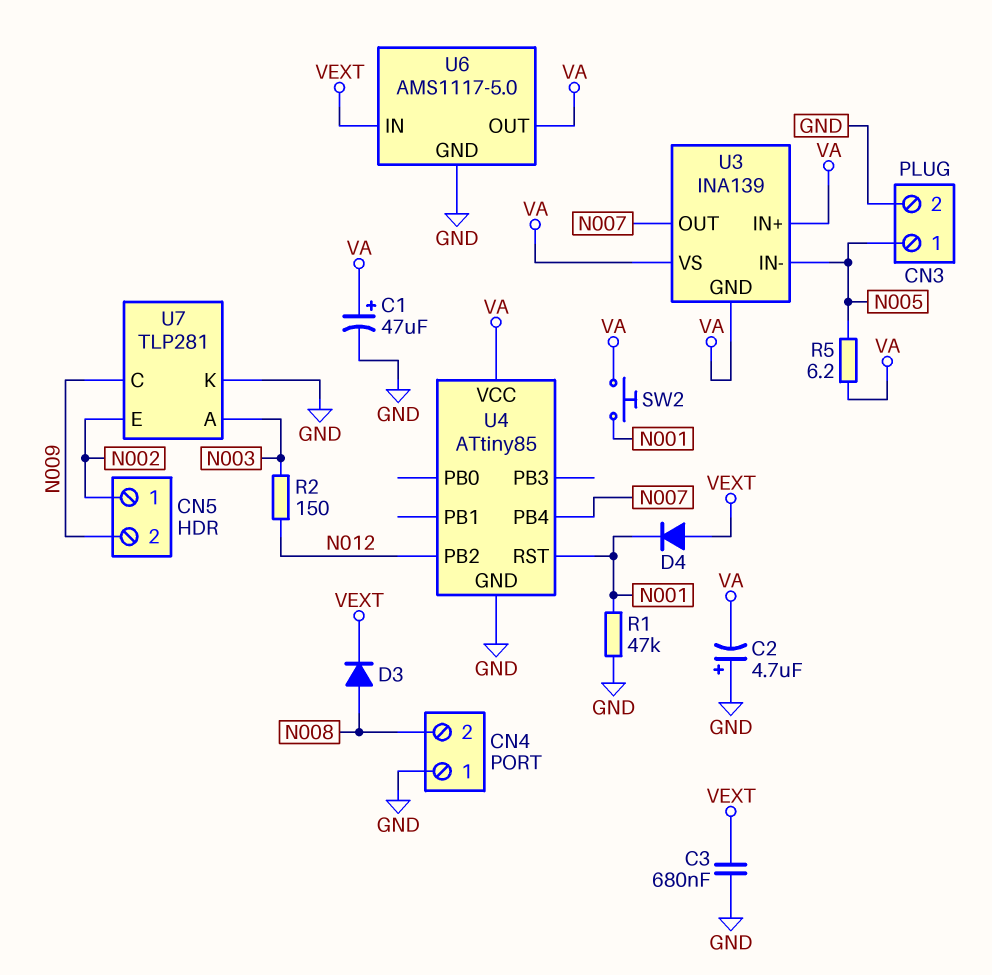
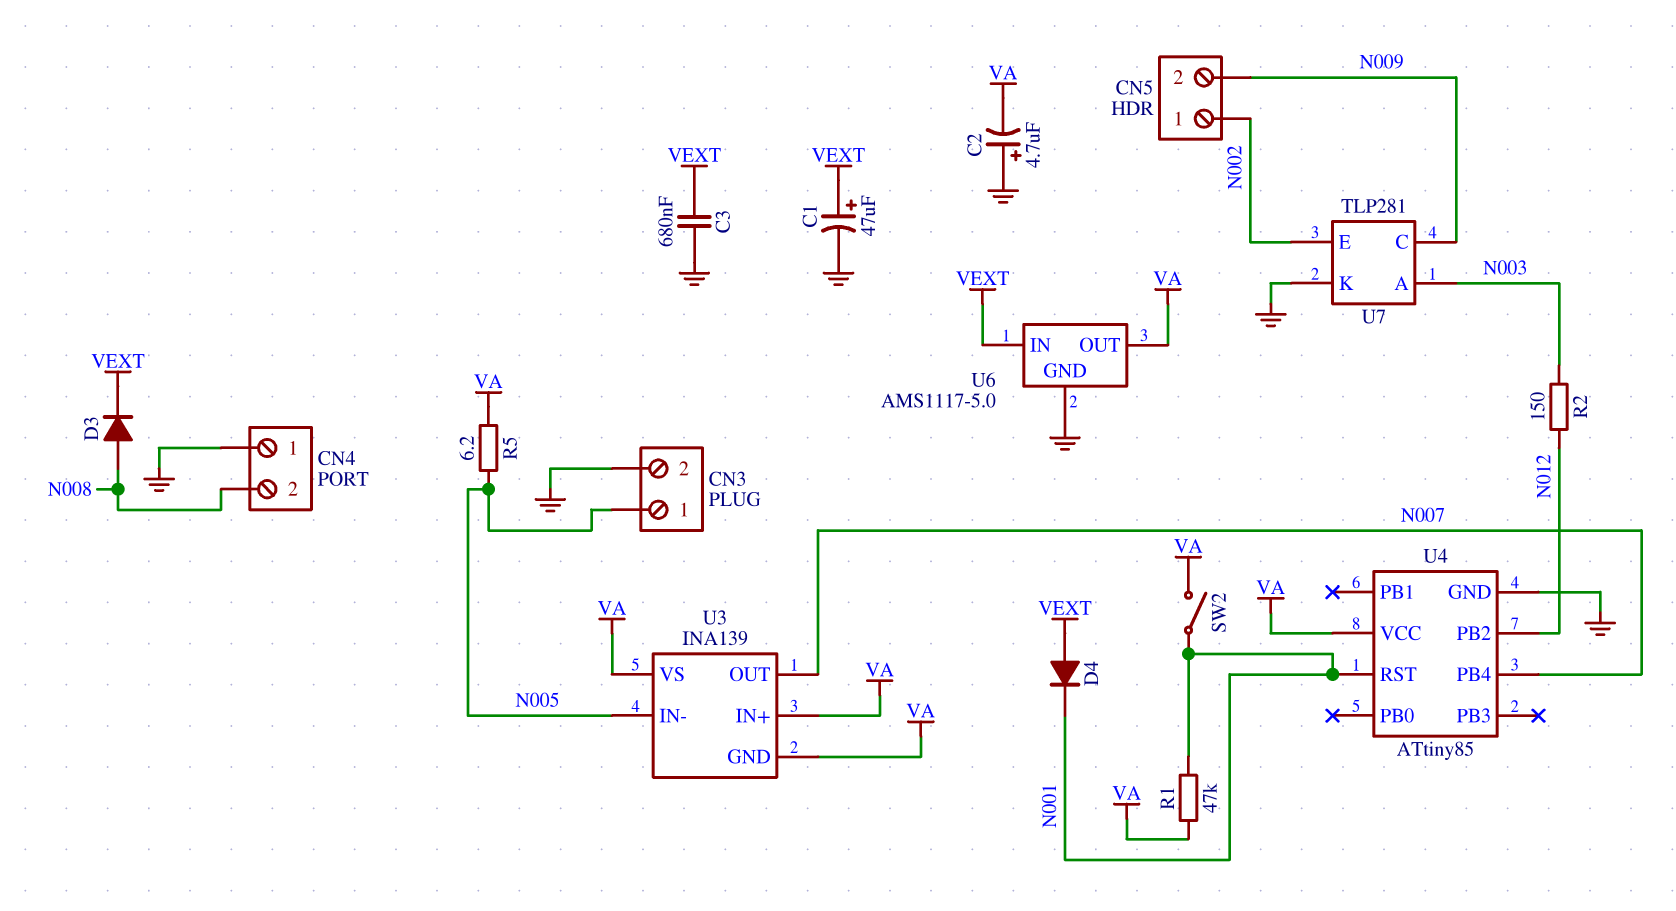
C1: 47uF (plus VA, minus GND) -> 47uF (plus VEXT, minus GND)
R1: 47k (GND, N001) -> 47k (N001, VA)
SW2: button (N001, VA) -> switch (N001, VA)

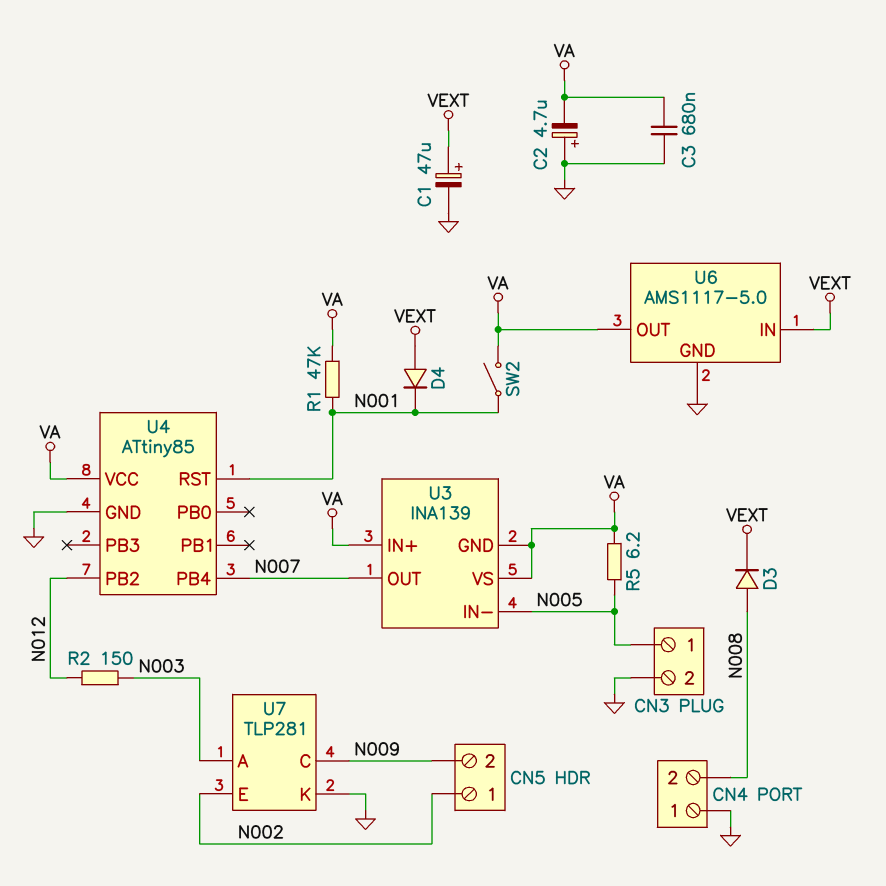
C3: 680nF (GND, VEXT) -> 680nF (GND, VA)

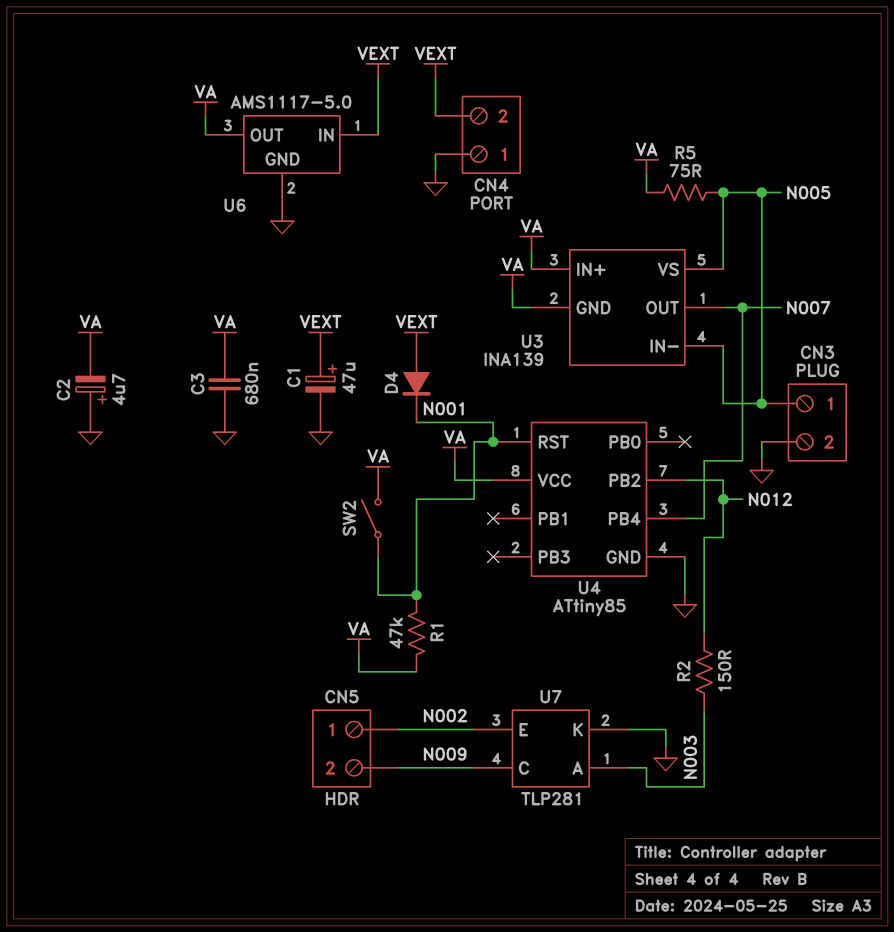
CN4 pin 2: N008 -> VEXT
D3: diode (A N008, K VEXT) -> none
R5: 6.2 (N005, VA) -> 75 (N005, VA)
U3 pin VS: VA -> N005

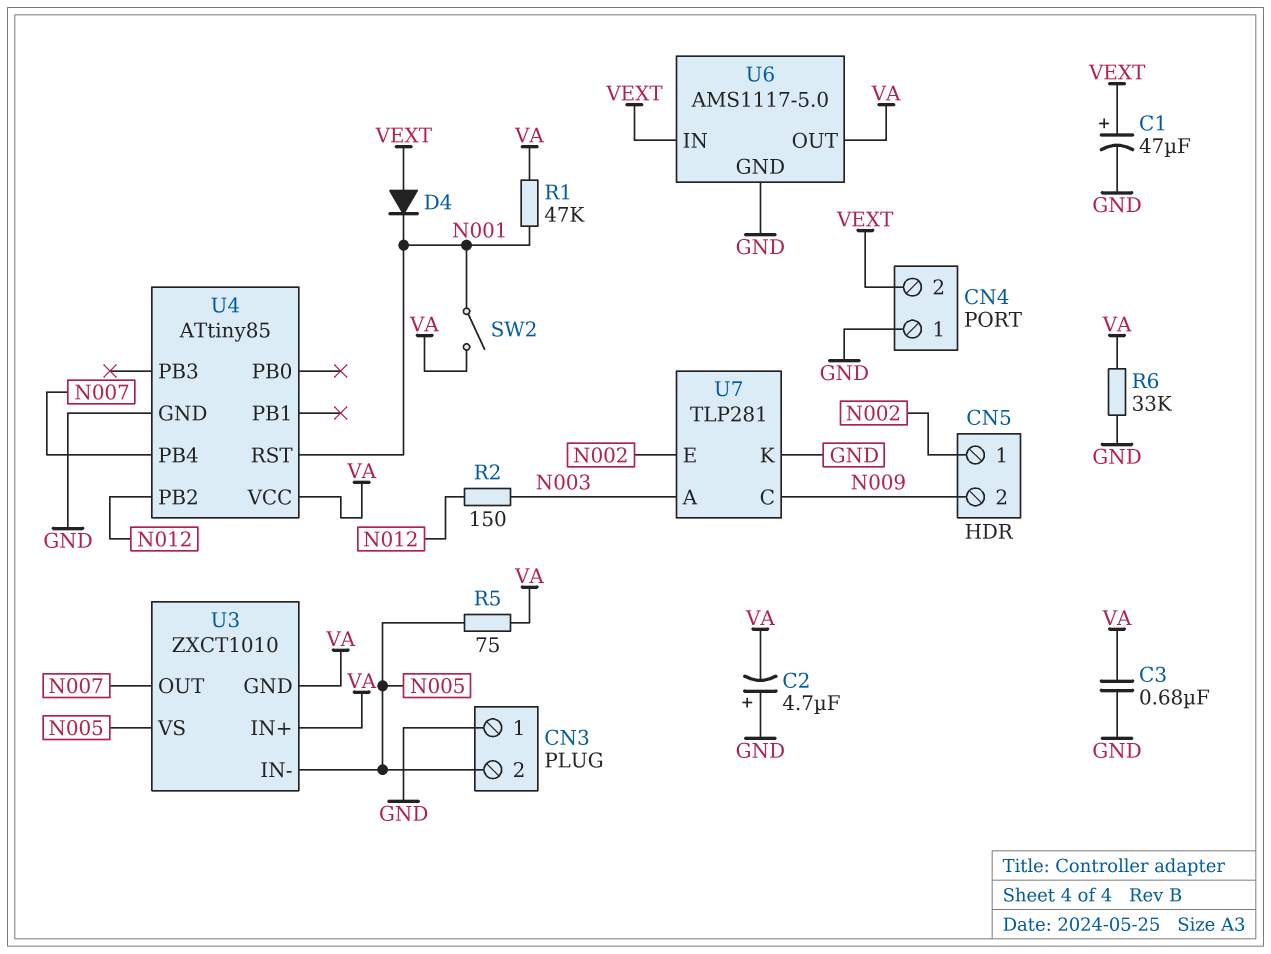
CN3 pin 1: N005 -> GND
CN3 pin 2: GND -> N005
R6: none -> 33k (GND, VA)
U3: INA139 -> ZXCT1010

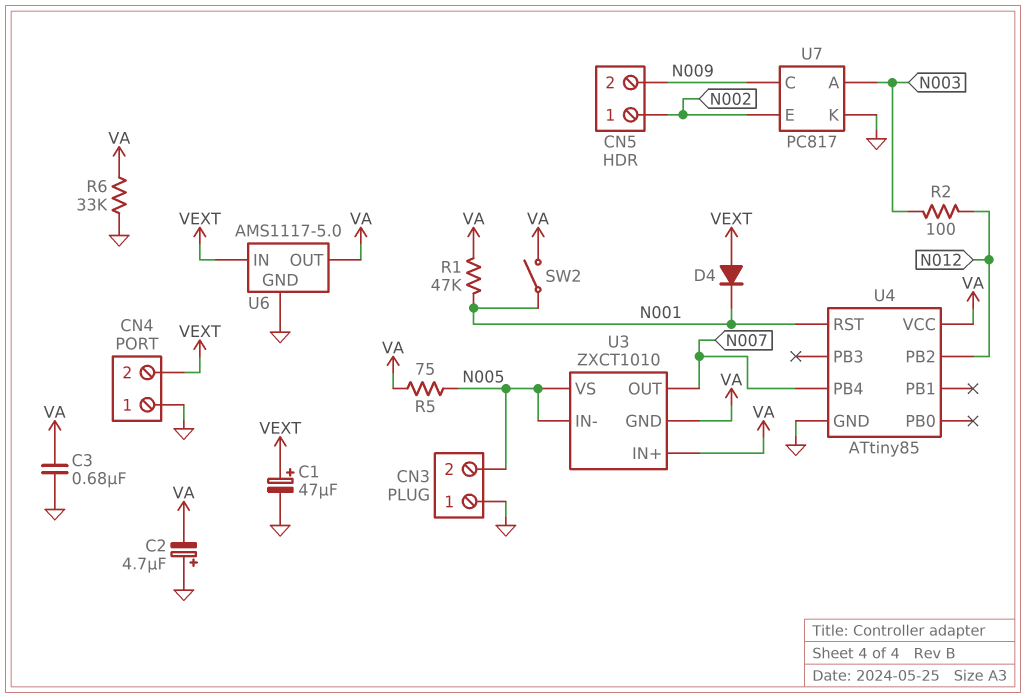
R2: 150 (N003, N012) -> 100 (N003, N012)
U7: TLP281 -> PC817

